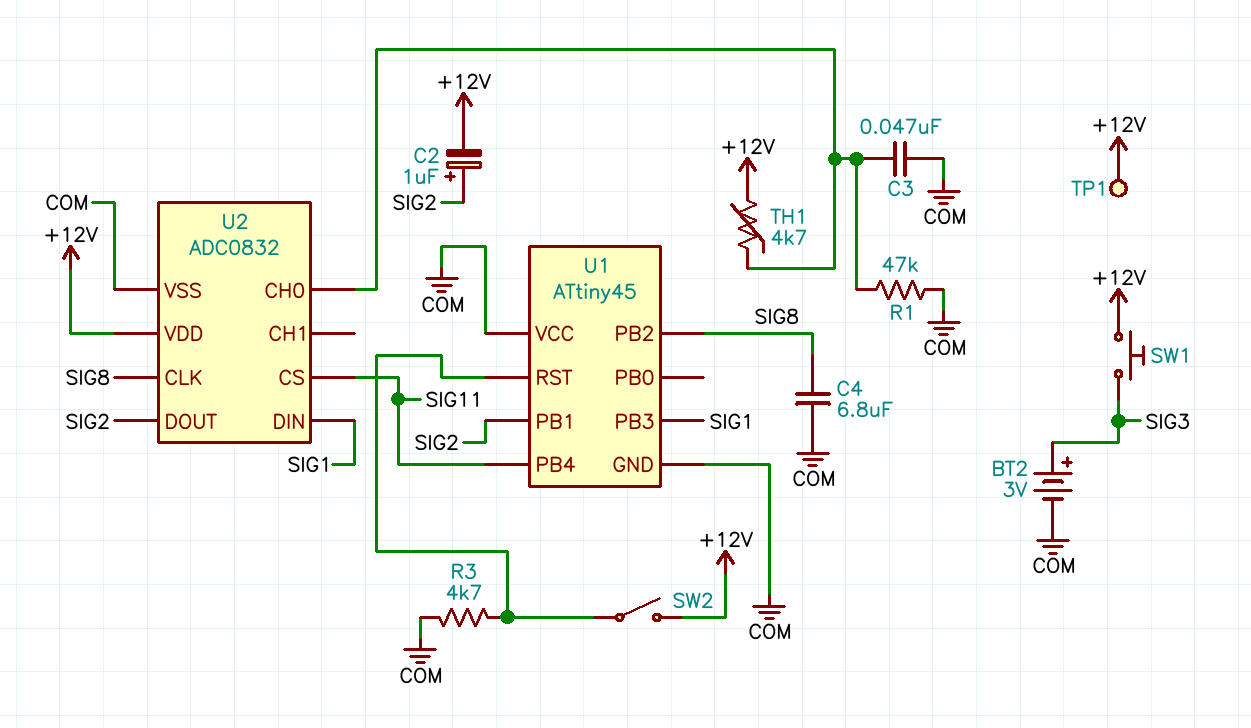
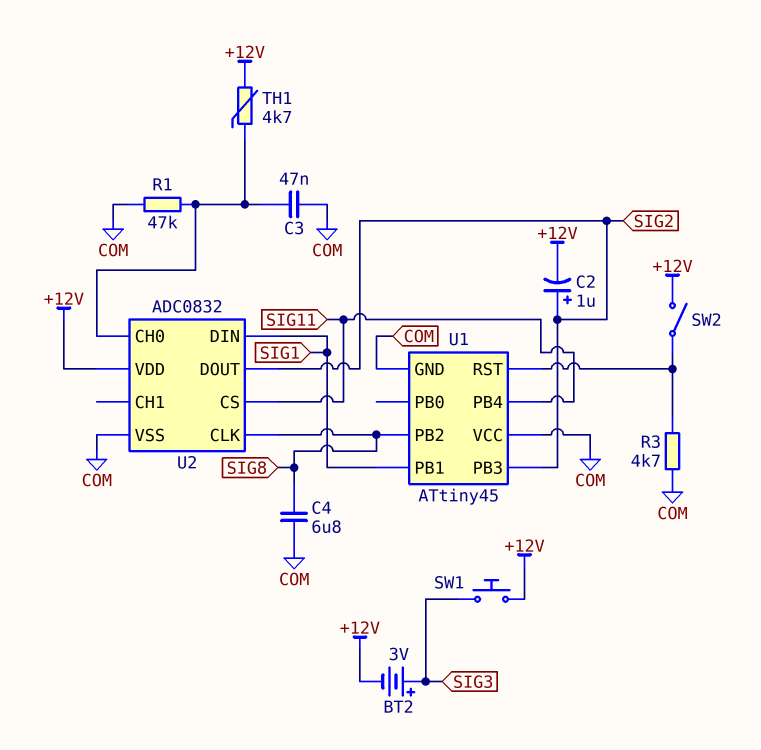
BT2: 3V (plus SIG3, minus COM) -> 3V (plus SIG3, minus +12V)
TP1: test point (+12V) -> none
U1 pin PB1: SIG2 -> SIG1
U1 pin PB3: SIG1 -> SIG2

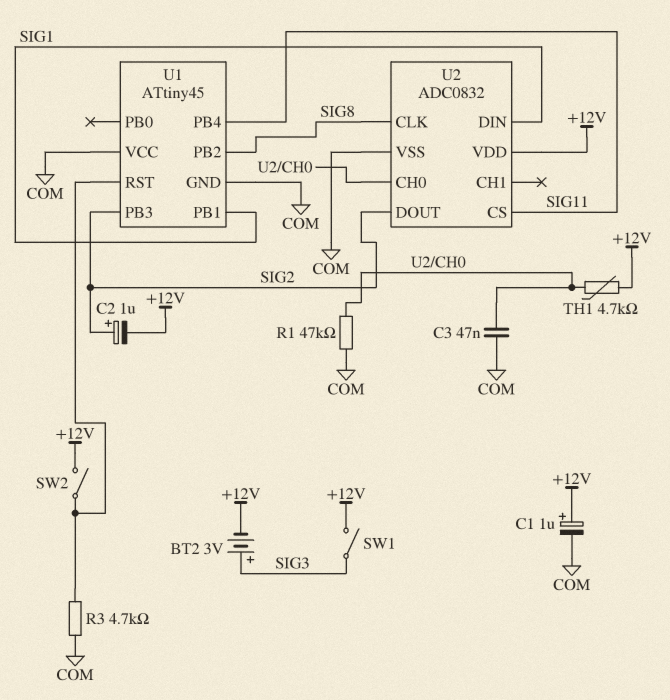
C1: none -> 1uF (plus +12V, minus COM)
C4: 6.8uF (COM, SIG8) -> none
SW1: button (+12V, SIG3) -> switch (+12V, SIG3)

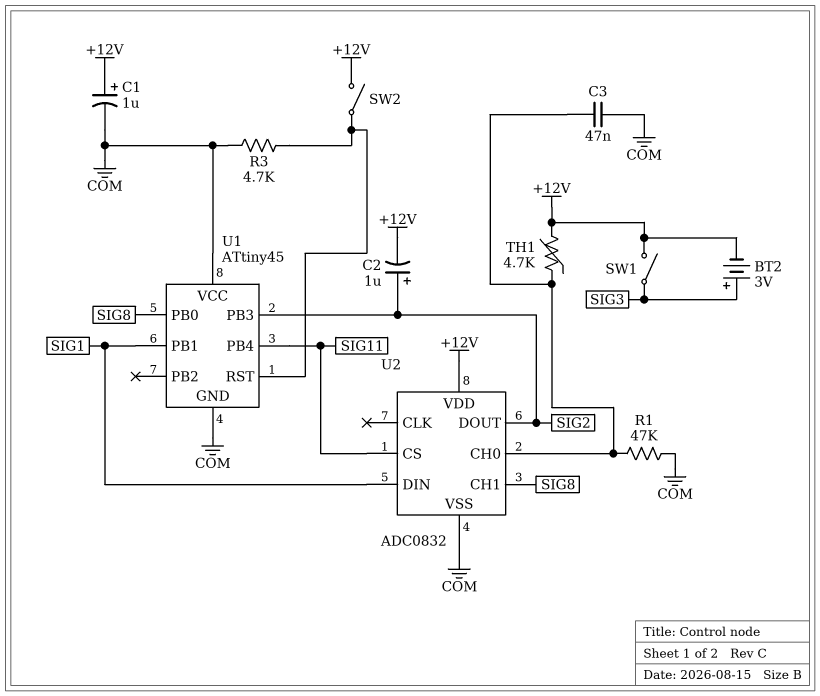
U1 pin PB0: none -> SIG8
U1 pin PB2: SIG8 -> none
U2 pin CH1: none -> SIG8
U2 pin CLK: SIG8 -> none

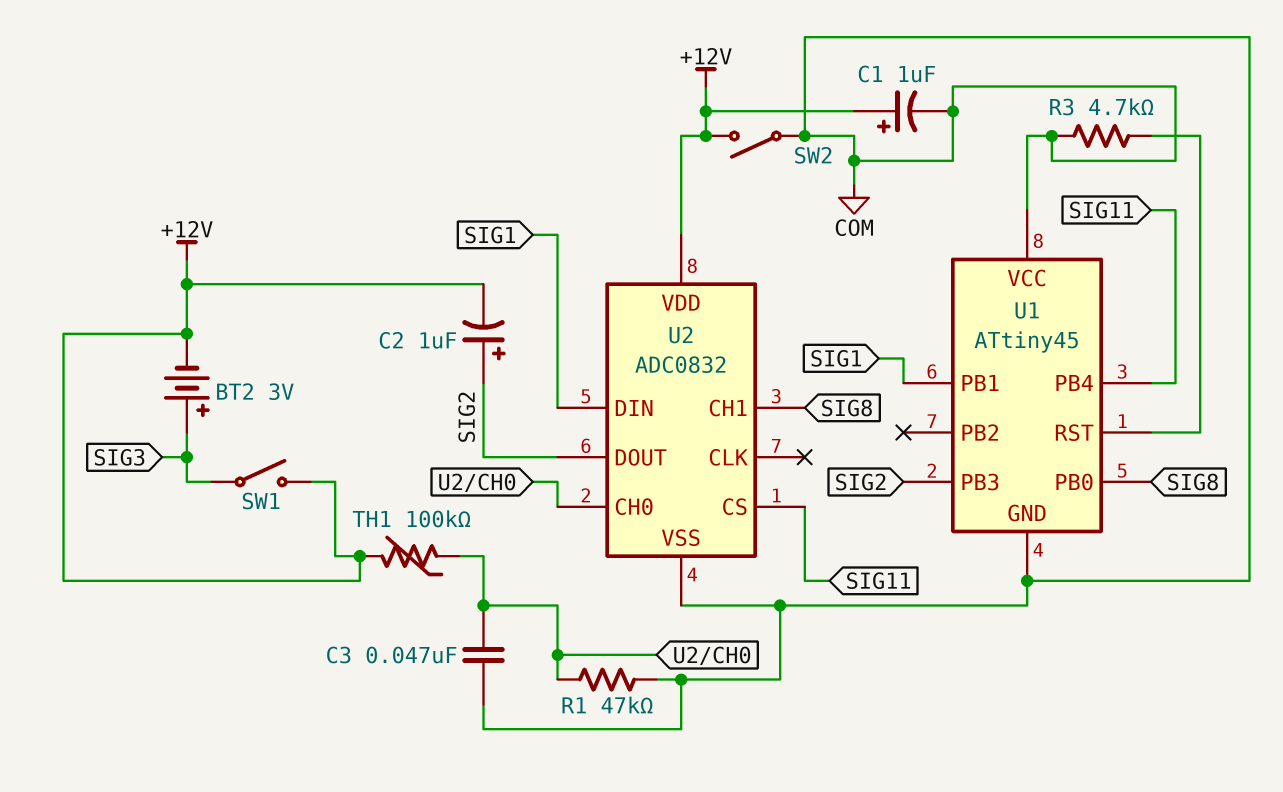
SW2: switch (+12V, U1/RST) -> switch (+12V, COM)
TH1: 4.7k (+12V, U2/CH0) -> 100k (+12V, U2/CH0)

